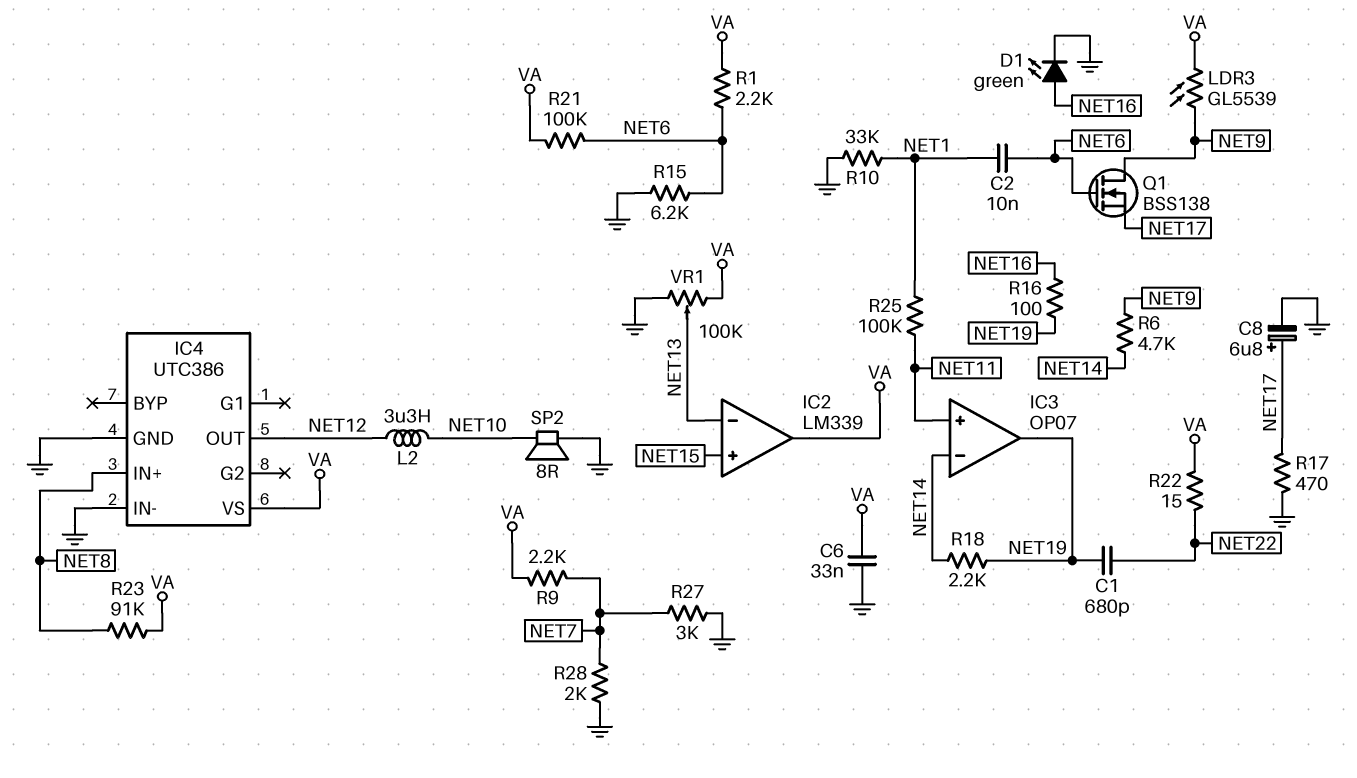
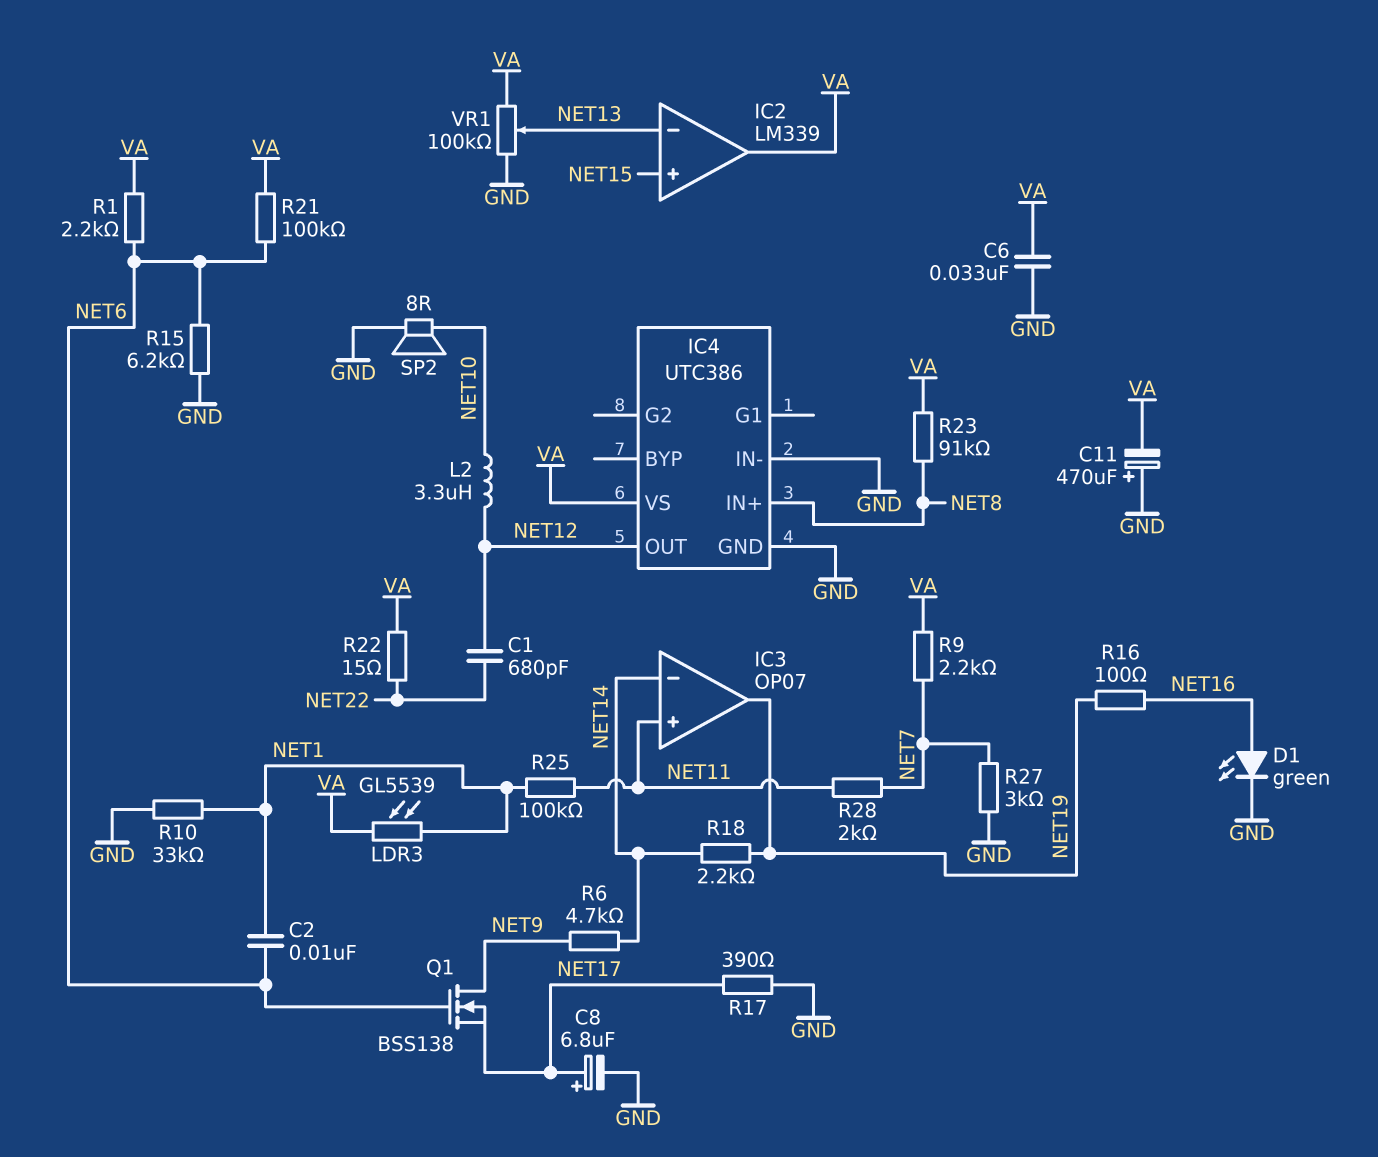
C1: 680pF (NET19, NET22) -> 680pF (NET12, NET22)
C11: none -> 470uF (plus GND, minus VA)
LDR3: GL5539 (NET9, VA) -> GL5539 (NET1, VA)
R17: 470 (GND, NET17) -> 390 (GND, NET17)
R28: 2k (GND, NET7) -> 2k (NET7, NET11)

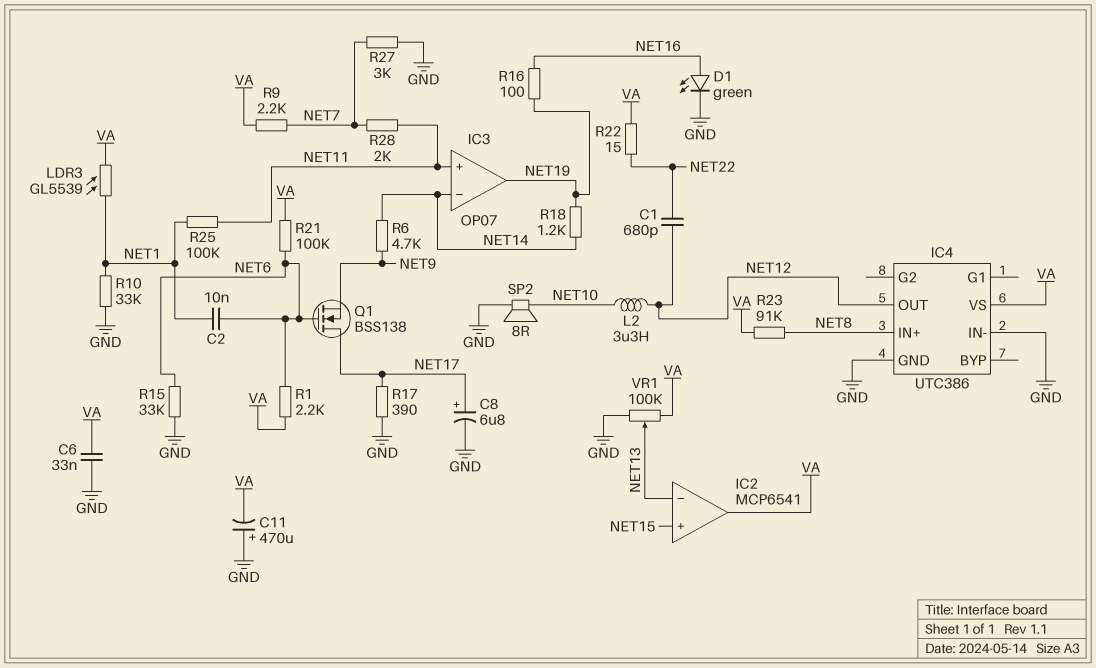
IC2: LM339 -> MCP6541
Q1: NMOS BSS138 (G NET6, D NET9, S NET17) -> NMOS BSS138 (G NET6, D NET17, S NET9)
R15: 6.2k (GND, NET6) -> 33k (GND, NET6)
R18: 2.2k (NET14, NET19) -> 1.2k (NET14, NET19)

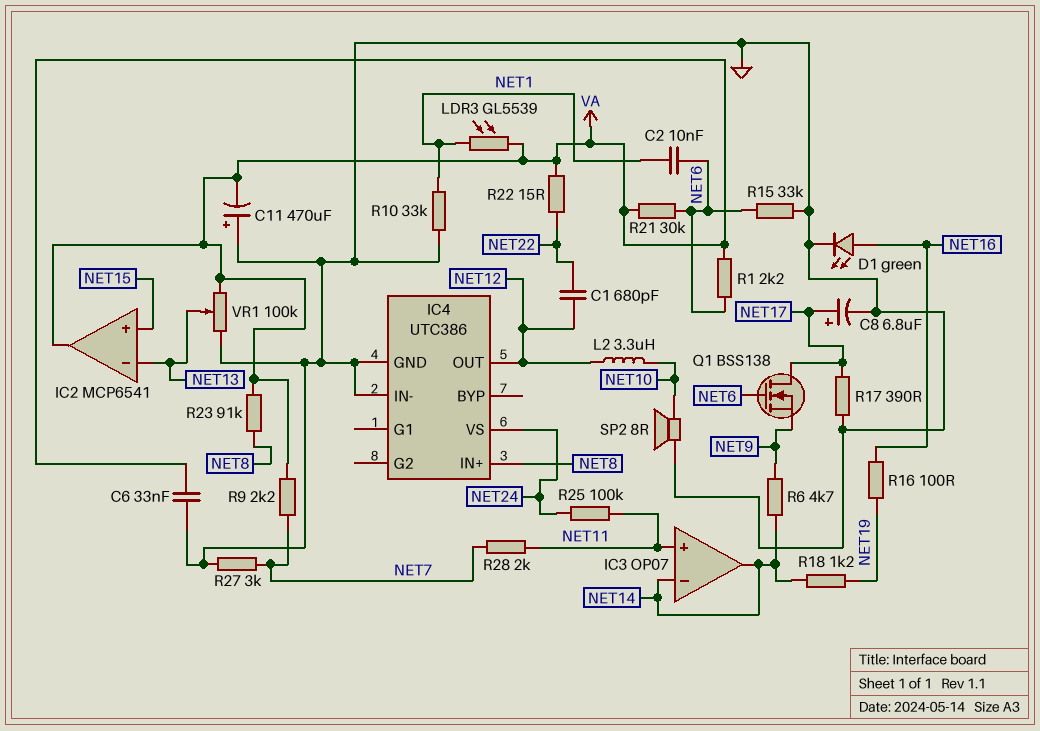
IC3 pin out: NET19 -> NET14
IC4 pin VS: VA -> NET24
R21: 100k (NET6, VA) -> 30k (NET6, VA)
R25: 100k (NET1, NET11) -> 100k (NET11, NET24)

